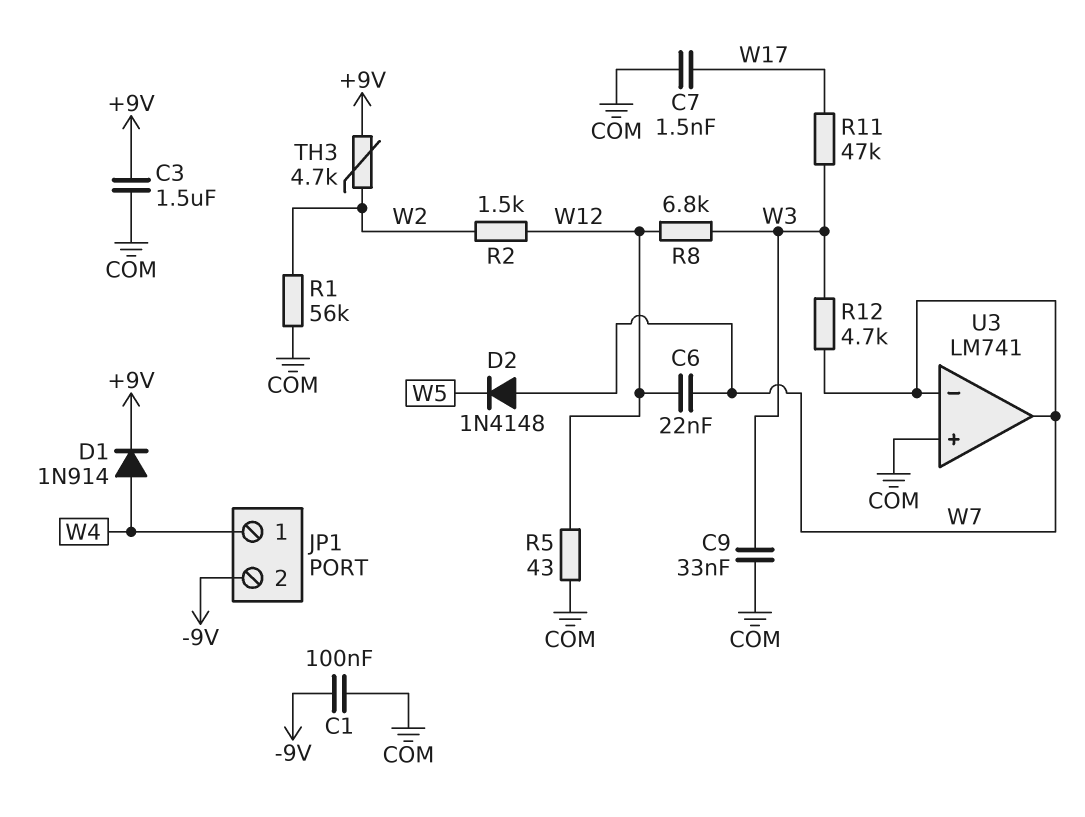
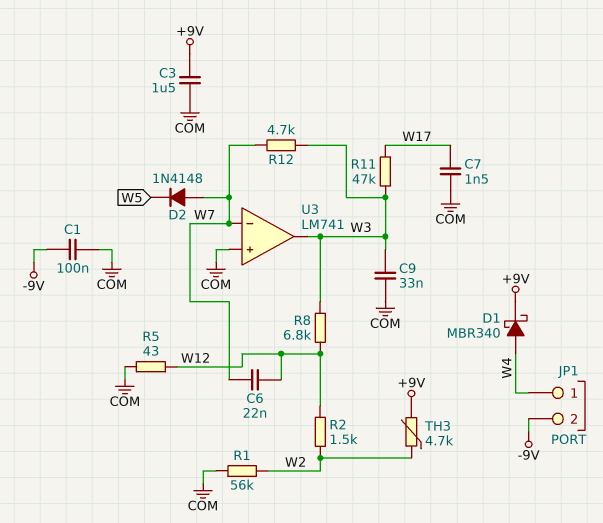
D1: diode 1N914 (A W4, K +9V) -> schottky MBR340 (A W4, K +9V)
U3 pin out: W7 -> W3

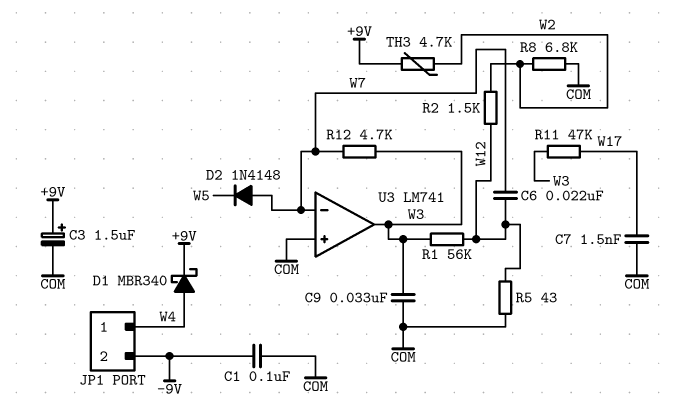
C3: 1.5uF (+9V, COM) -> 1.5uF (plus +9V, minus COM)
R1: 56k (COM, W2) -> 56k (W3, W12)
R8: 6.8k (W3, W12) -> 6.8k (COM, W2)

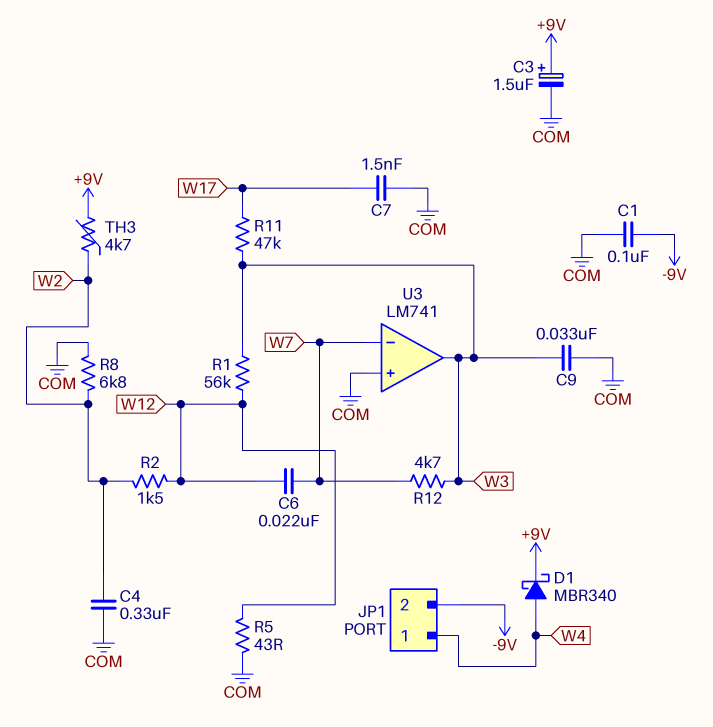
C4: none -> 330nF (COM, W2)
D2: diode 1N4148 (A W7, K W5) -> none

